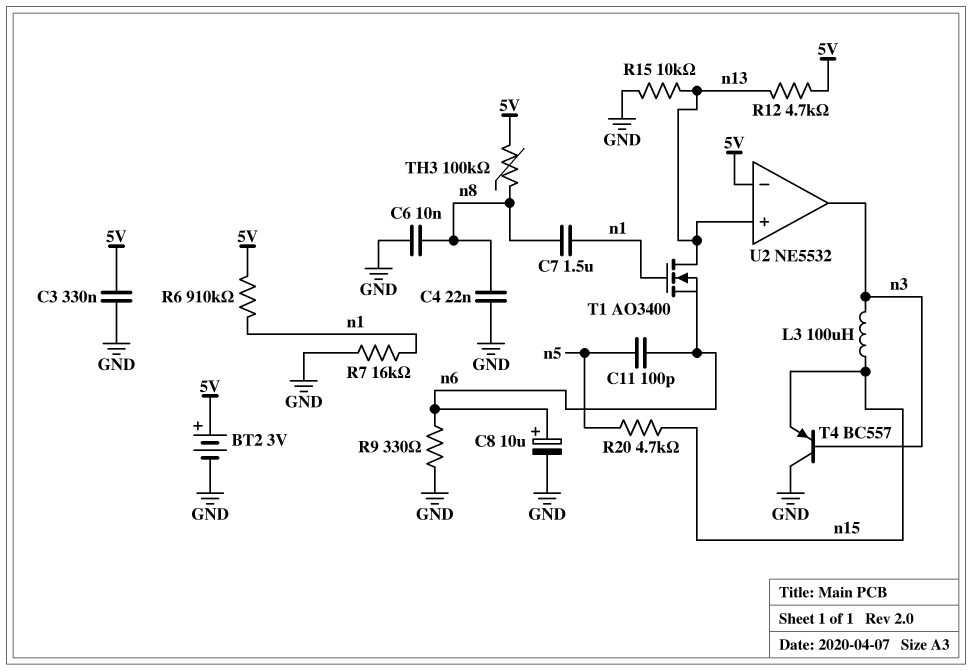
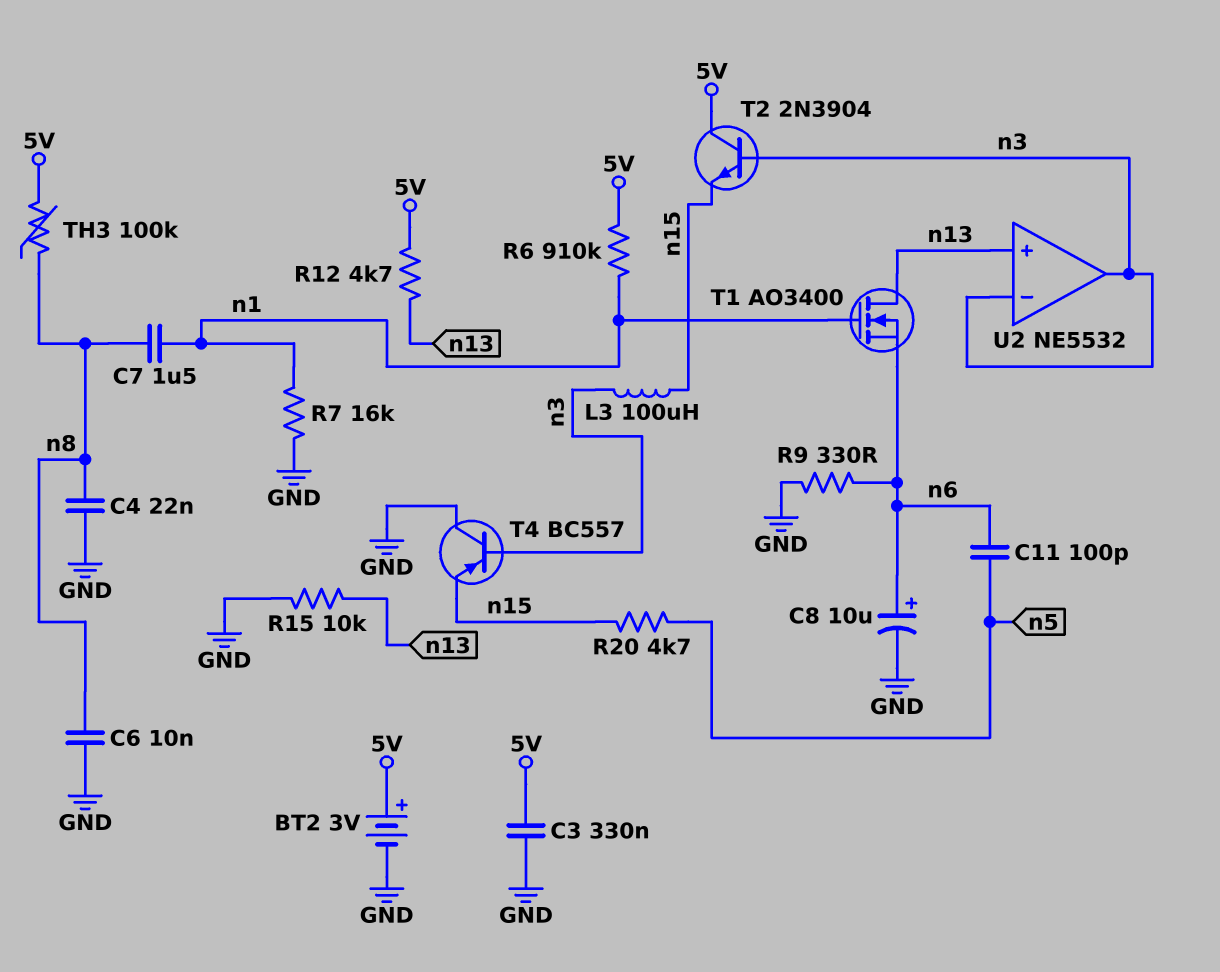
T2: none -> NPN 2N3904 (B n3, C 5V, E n15)
U2 pin in-: 5V -> n3

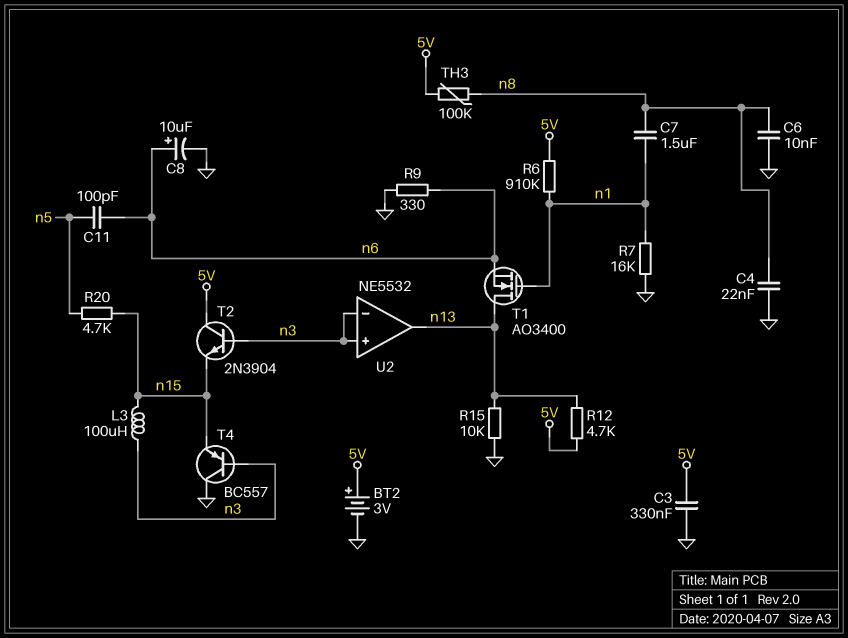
U2 pin in+: n13 -> n3
U2 pin out: n3 -> n13

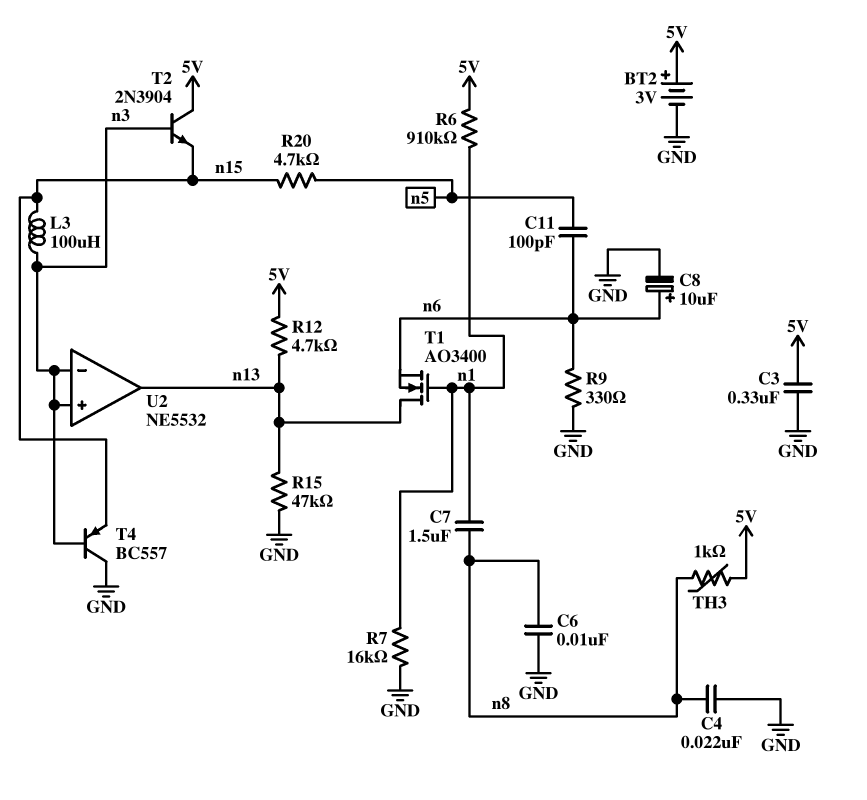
R15: 10k (GND, n13) -> 47k (GND, n13)
TH3: 100k (5V, n8) -> 1k (5V, n8)

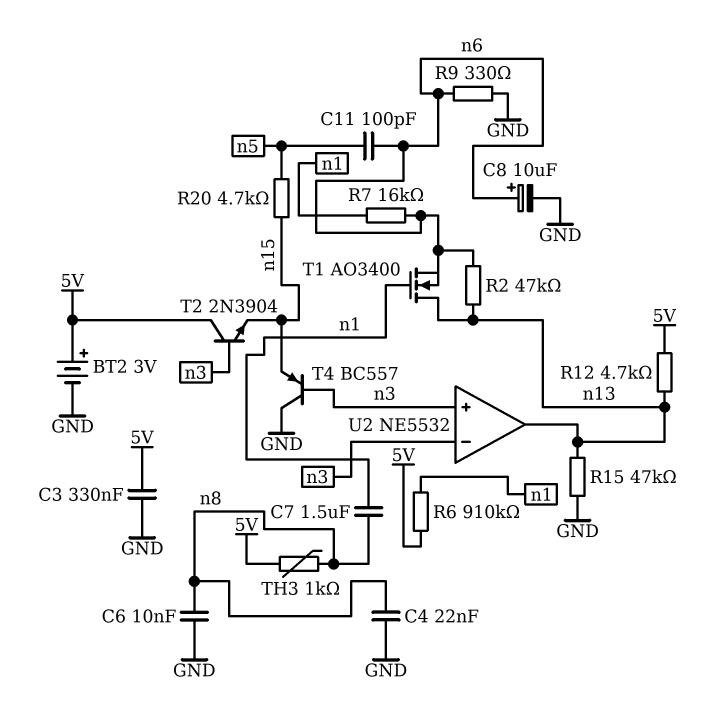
L3: 100uH (n3, n15) -> none
R2: none -> 47k (n6, n13)
R7: 16k (GND, n1) -> 16k (n1, n6)

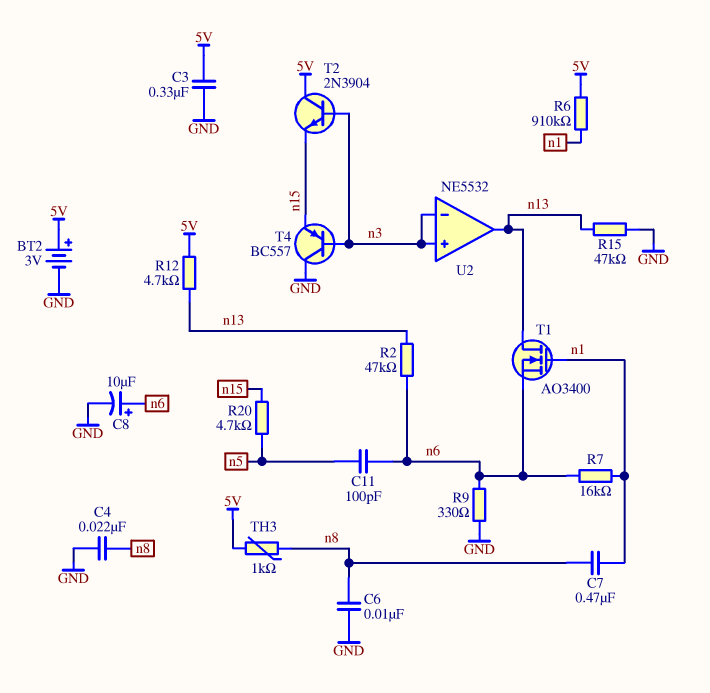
C7: 1.5uF (n1, n8) -> 470nF (n1, n8)

